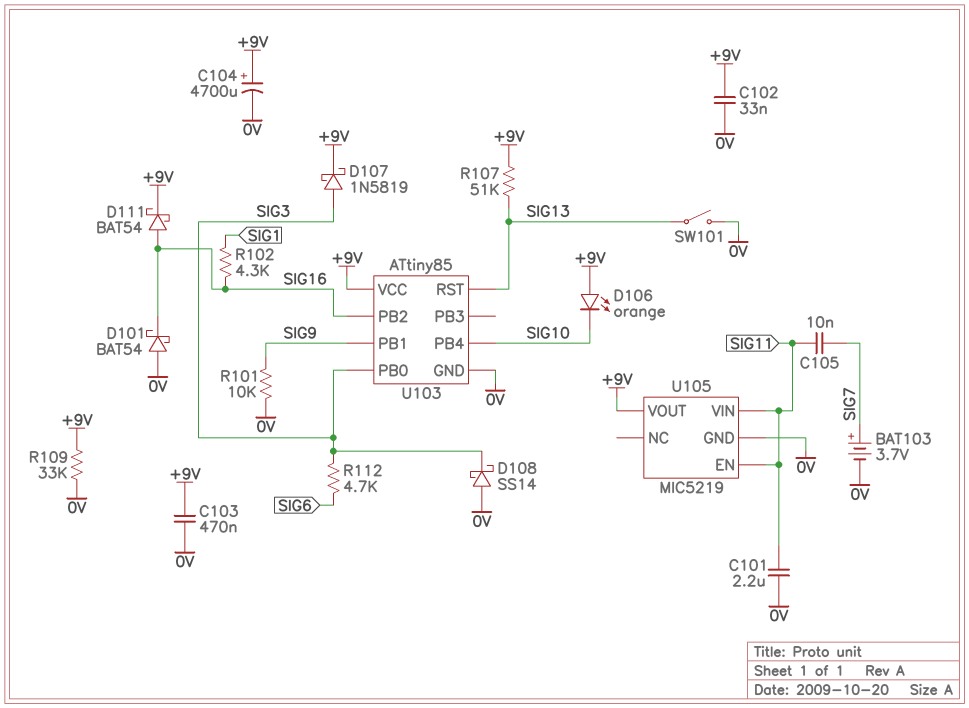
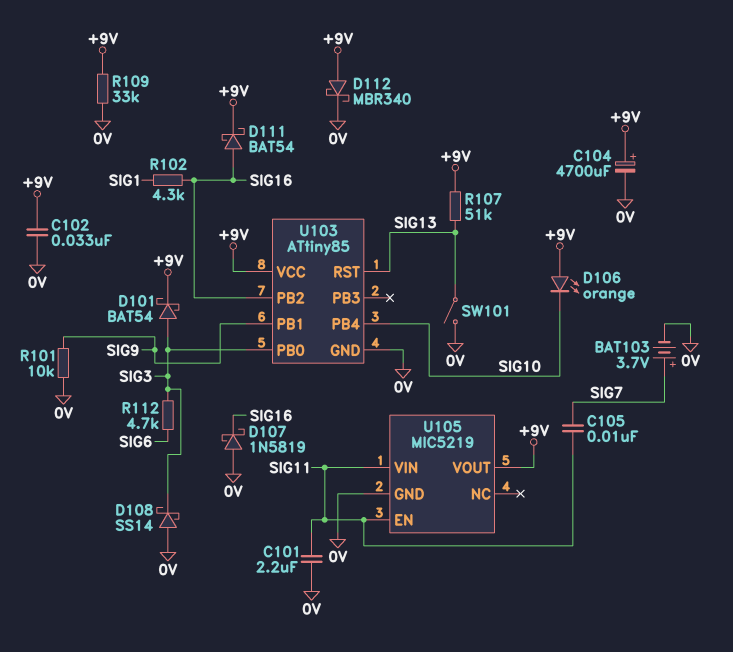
C103: 470nF (+9V, 0V) -> none
D101: schottky BAT54 (A 0V, K SIG16) -> schottky BAT54 (A SIG3, K +9V)
D107: schottky 1N5819 (A SIG3, K +9V) -> schottky 1N5819 (A 0V, K SIG16)
D112: none -> schottky MBR340 (A +9V, K 0V)

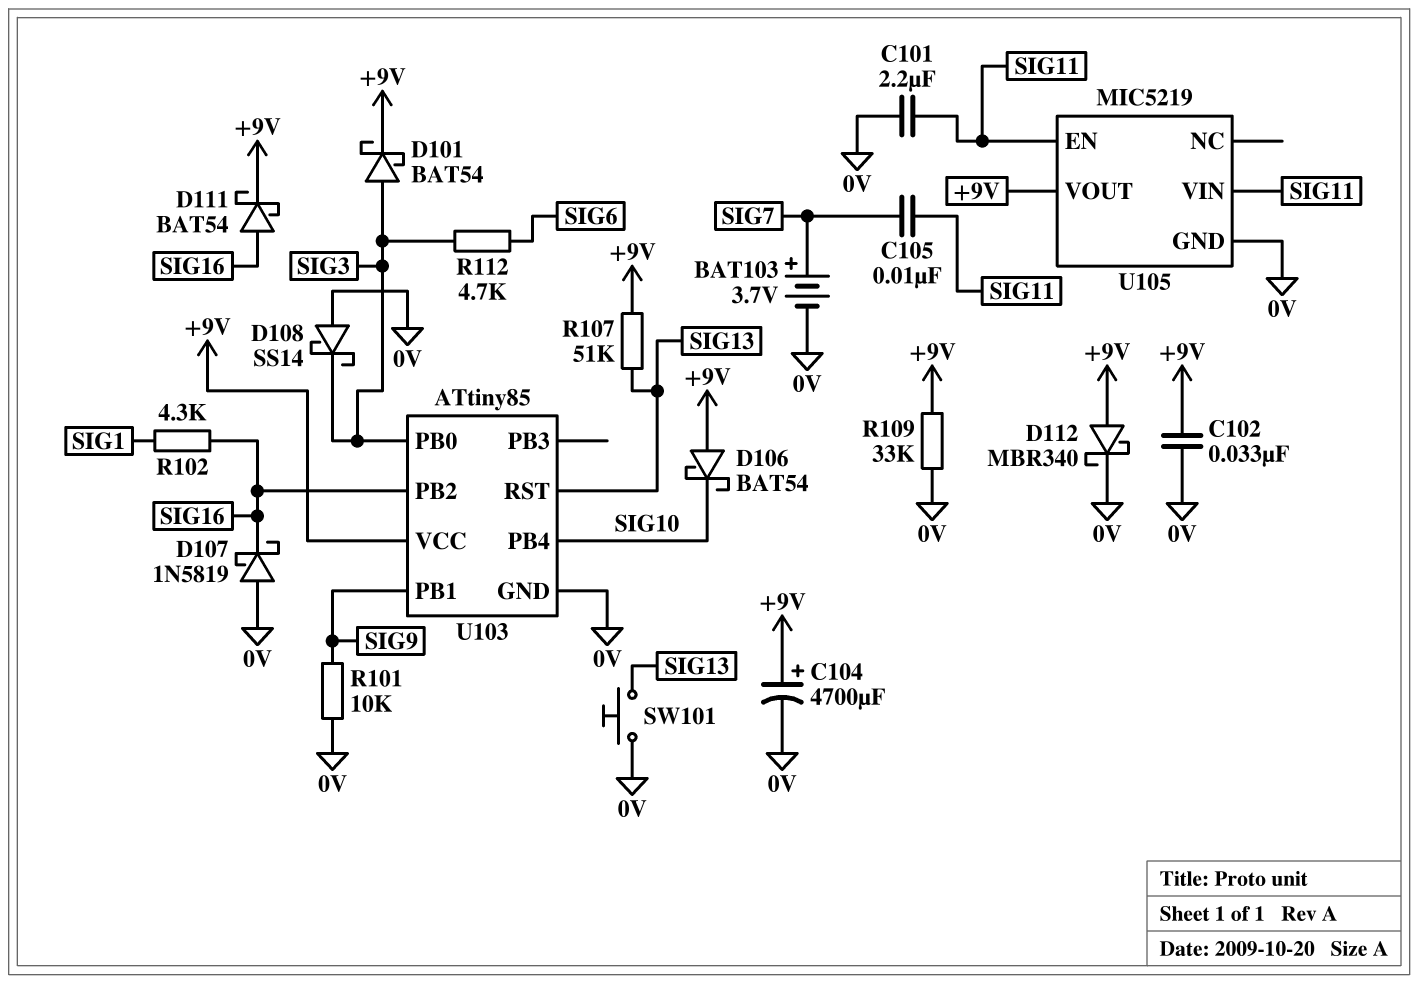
D106: LED orange (A +9V, K SIG10) -> schottky BAT54 (A +9V, K SIG10)
SW101: switch (0V, SIG13) -> button (0V, SIG13)

